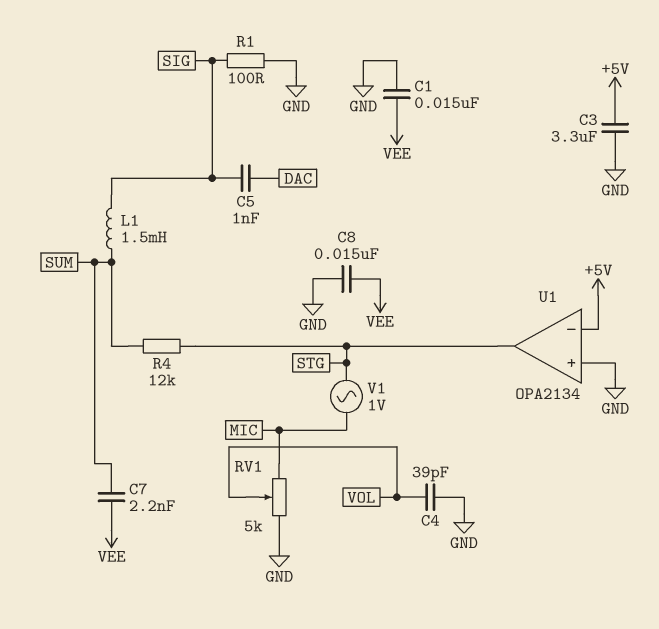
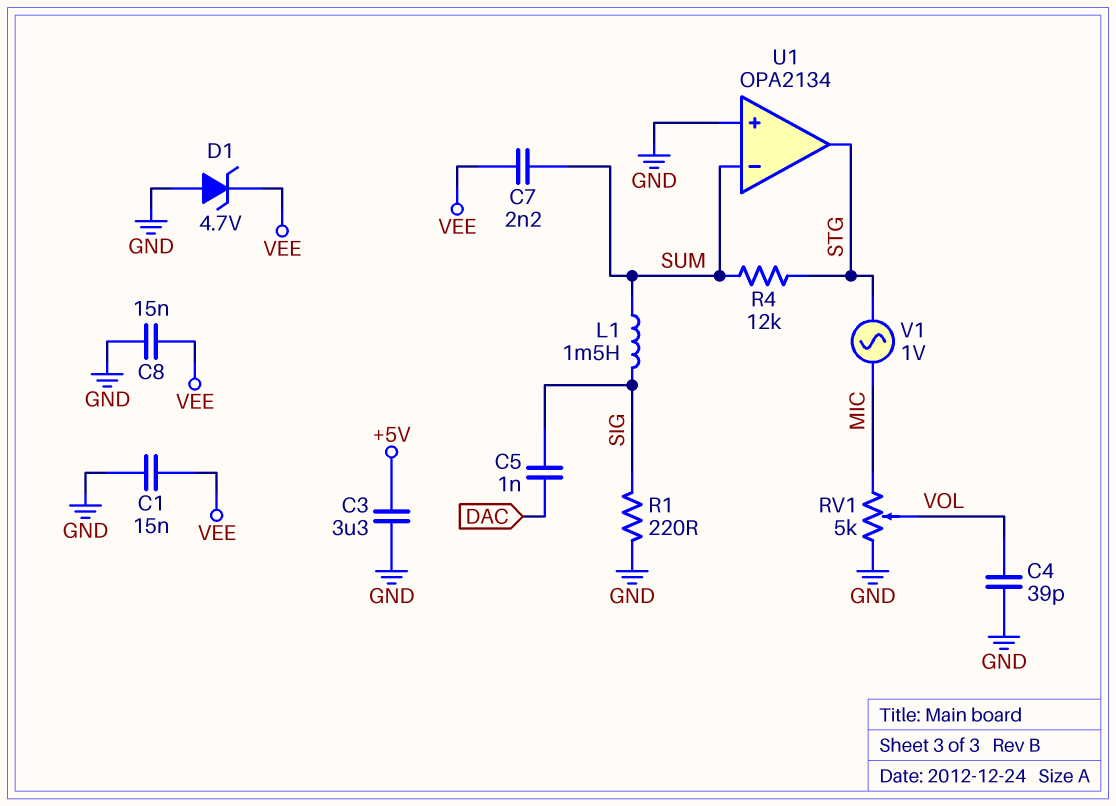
D1: none -> zener 4.7V (A GND, K VEE)
R1: 100 (GND, SIG) -> 220 (GND, SIG)
U1 pin in-: +5V -> SUM

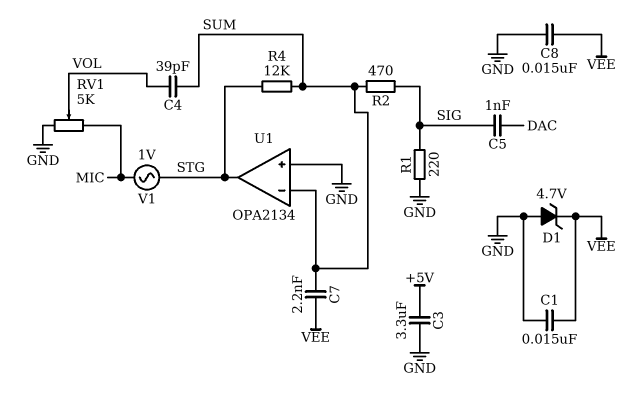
C4: 39pF (GND, VOL) -> 39pF (SUM, VOL)
L1: 1.5mH (SIG, SUM) -> none
R2: none -> 470 (SIG, SUM)

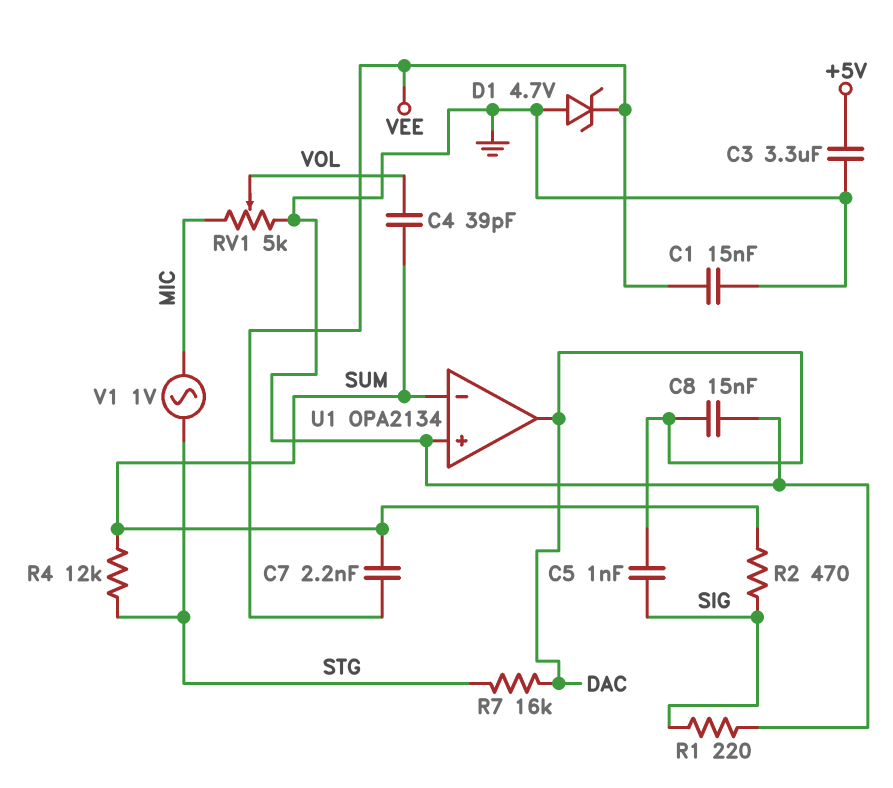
C8: 15nF (GND, VEE) -> 15nF (DAC, GND)
R7: none -> 16k (DAC, STG)
U1 pin out: STG -> DAC

